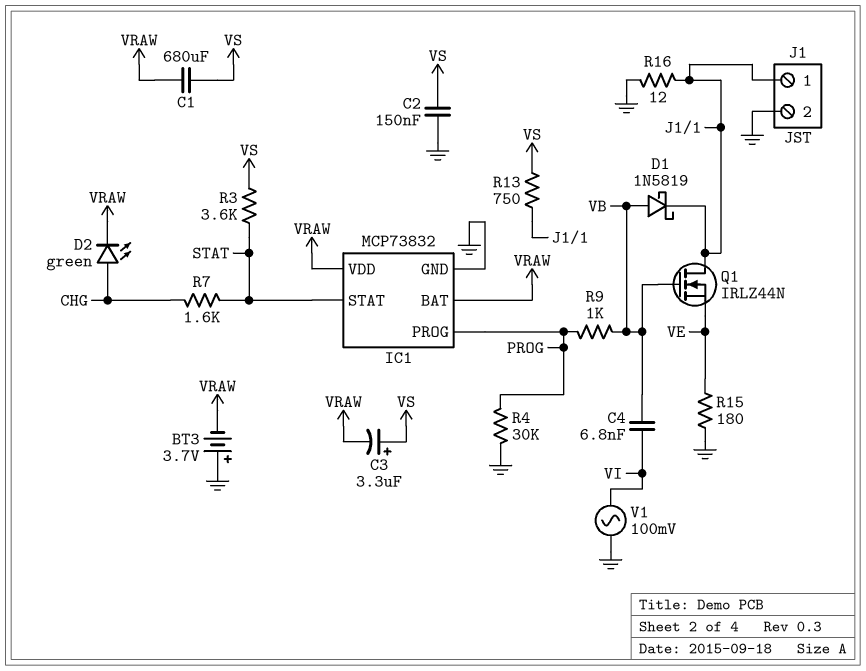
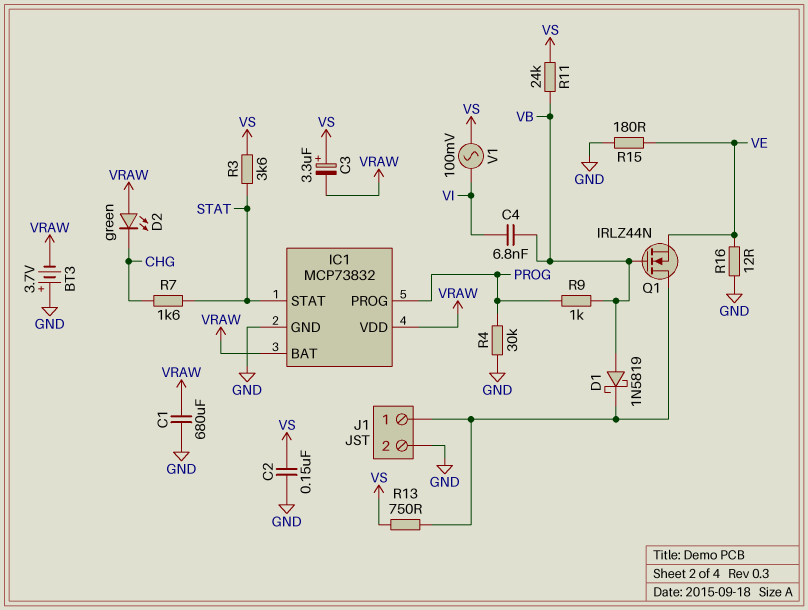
C1: 680uF (VRAW, VS) -> 680uF (GND, VRAW)
D2: LED green (A CHG, K VRAW) -> LED green (A VRAW, K CHG)
R11: none -> 24k (VB, VS)
R16: 12 (GND, J1/1) -> 12 (GND, VE)
V1: AC 100mV (GND, VI) -> AC 100mV (VI, VS)

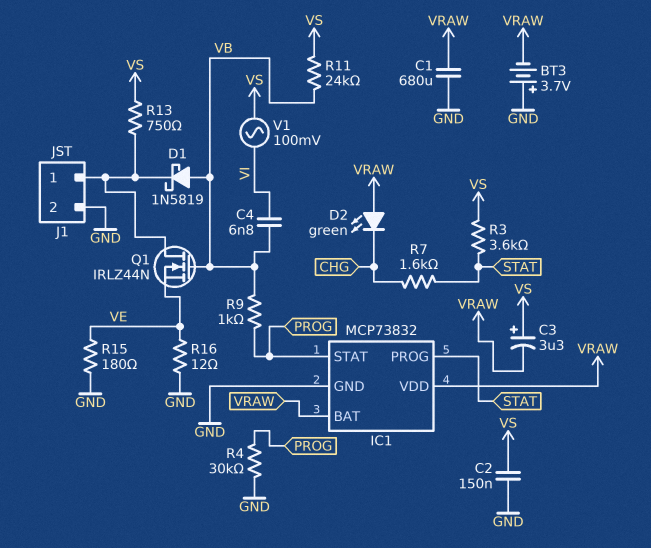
IC1 pin PROG: PROG -> STAT
IC1 pin STAT: STAT -> PROG

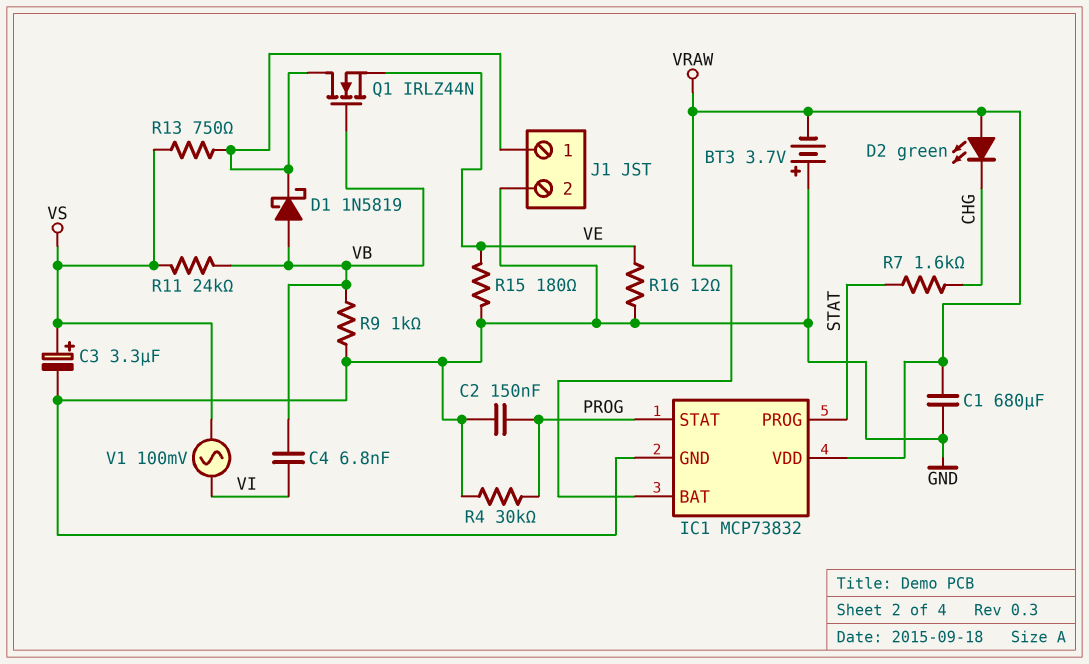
C2: 150nF (GND, VS) -> 150nF (GND, PROG)
C3: 3.3uF (plus VS, minus VRAW) -> 3.3uF (plus VS, minus GND)
R3: 3.6k (STAT, VS) -> none
R9: 1k (PROG, VB) -> 1k (GND, VB)

